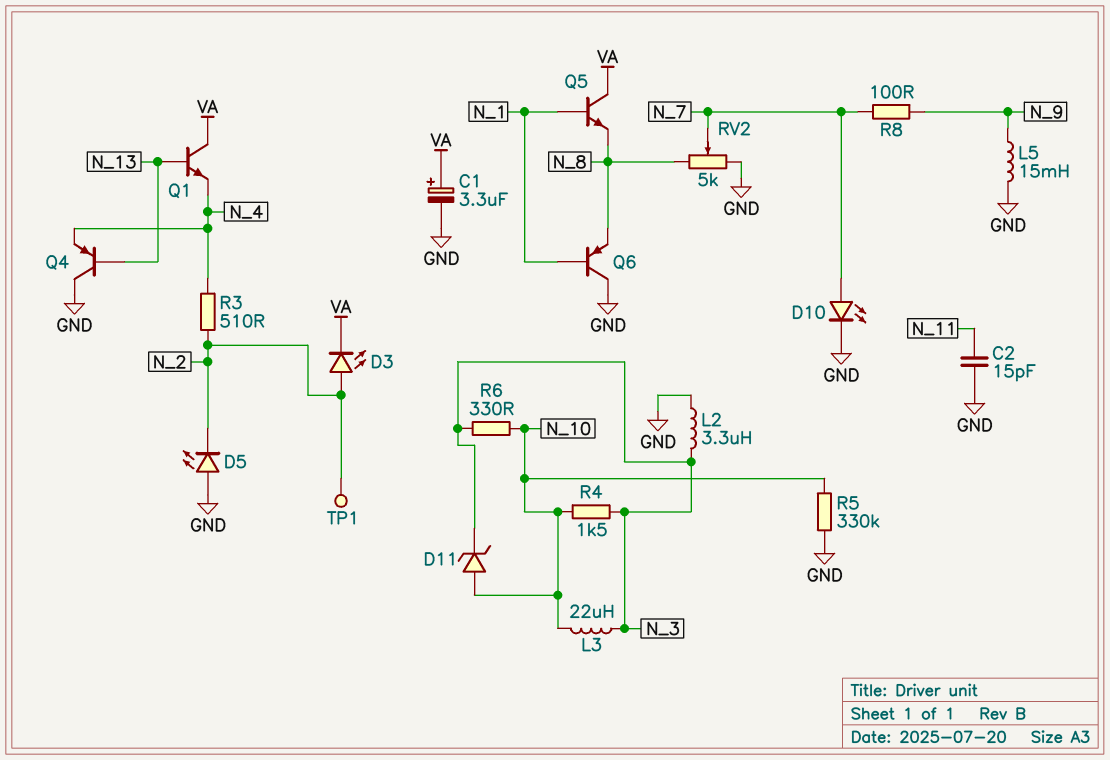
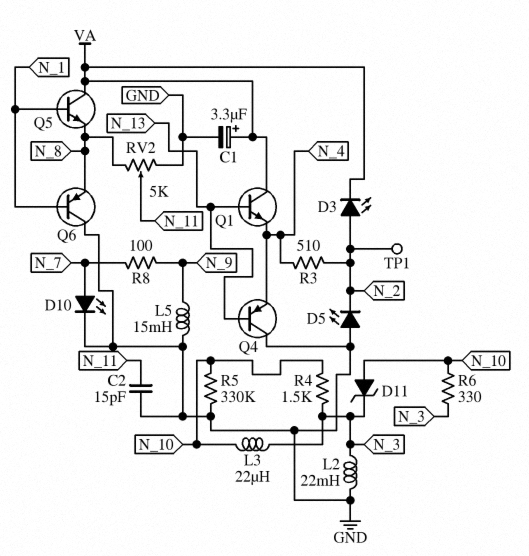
L2: 3.3uH (GND, N_3) -> 22mH (GND, N_3)
RV2: 5k (GND, N_8, wiper N_7) -> 5k (GND, N_8, wiper N_11)

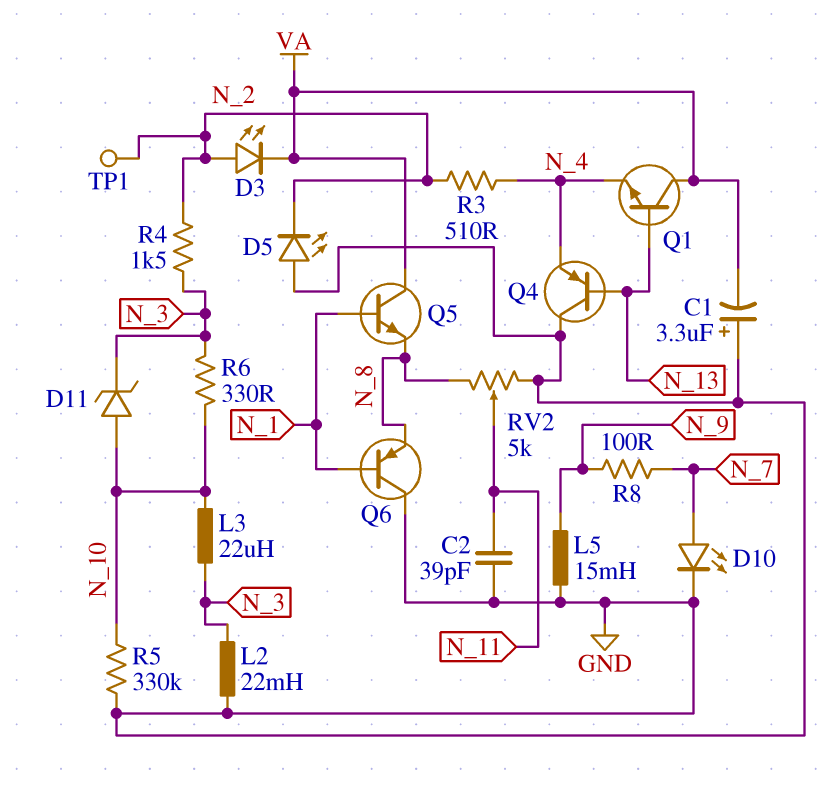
C1: 3.3uF (plus VA, minus GND) -> 3.3uF (plus GND, minus VA)
C2: 15pF (GND, N_11) -> 39pF (GND, N_11)
R4: 1.5k (N_3, N_10) -> 1.5k (N_2, N_3)

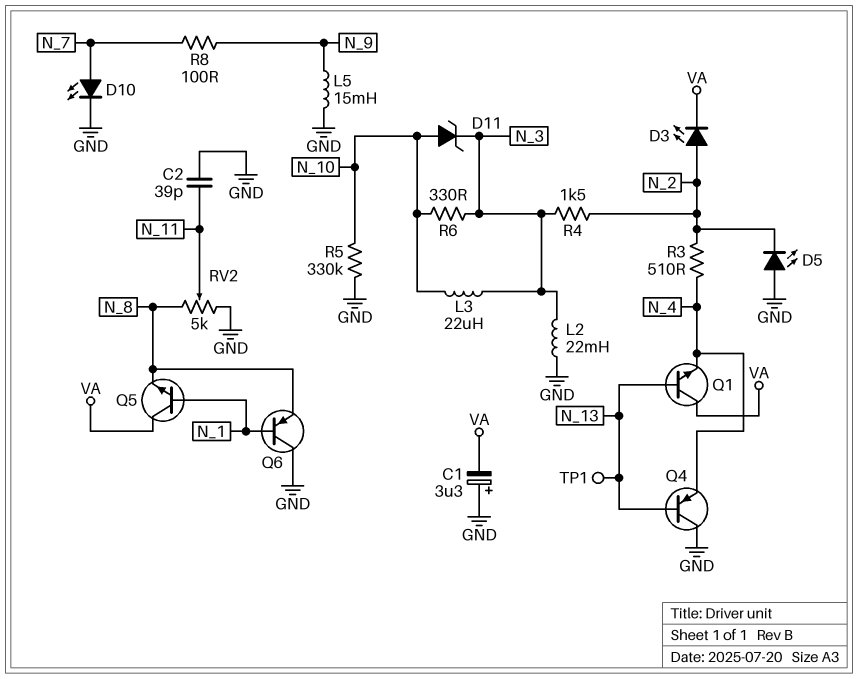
TP1: test point (N_2) -> test point (N_13)

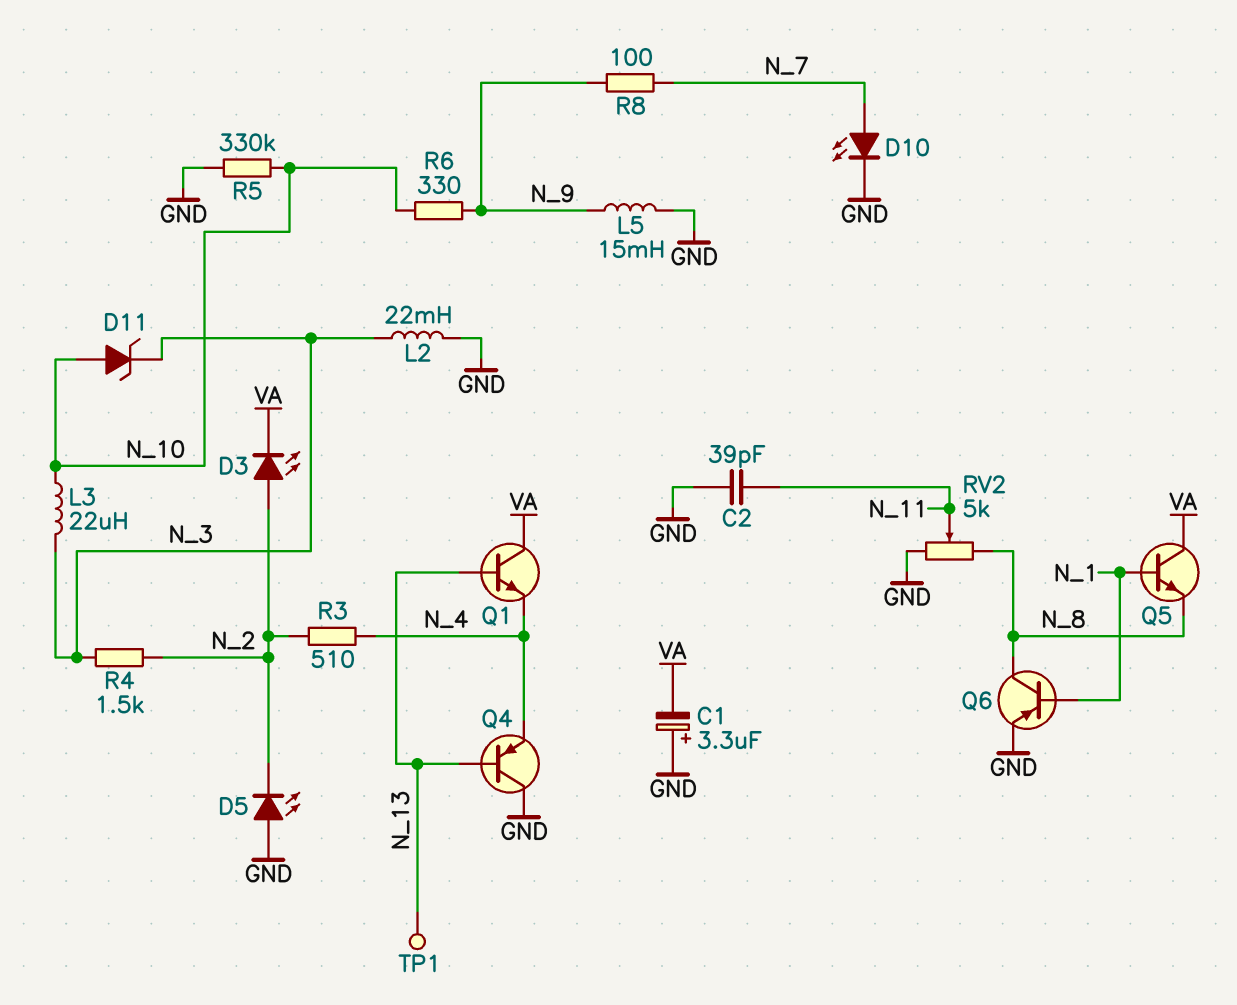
Q6: PNP (B N_1, C GND, E N_8) -> PNP (B N_1, C N_8, E GND)
R6: 330 (N_3, N_10) -> 330 (N_9, N_10)

